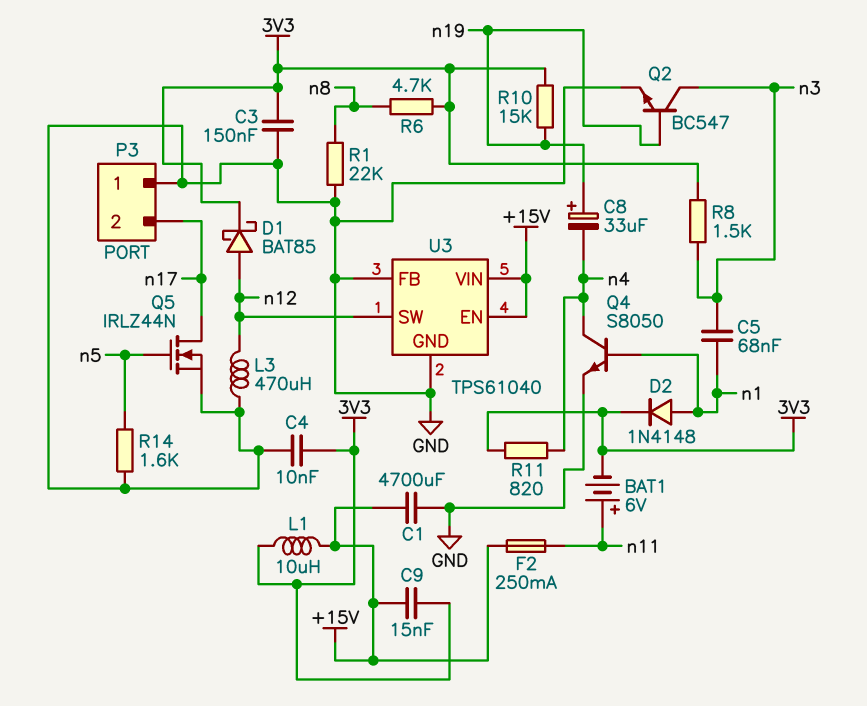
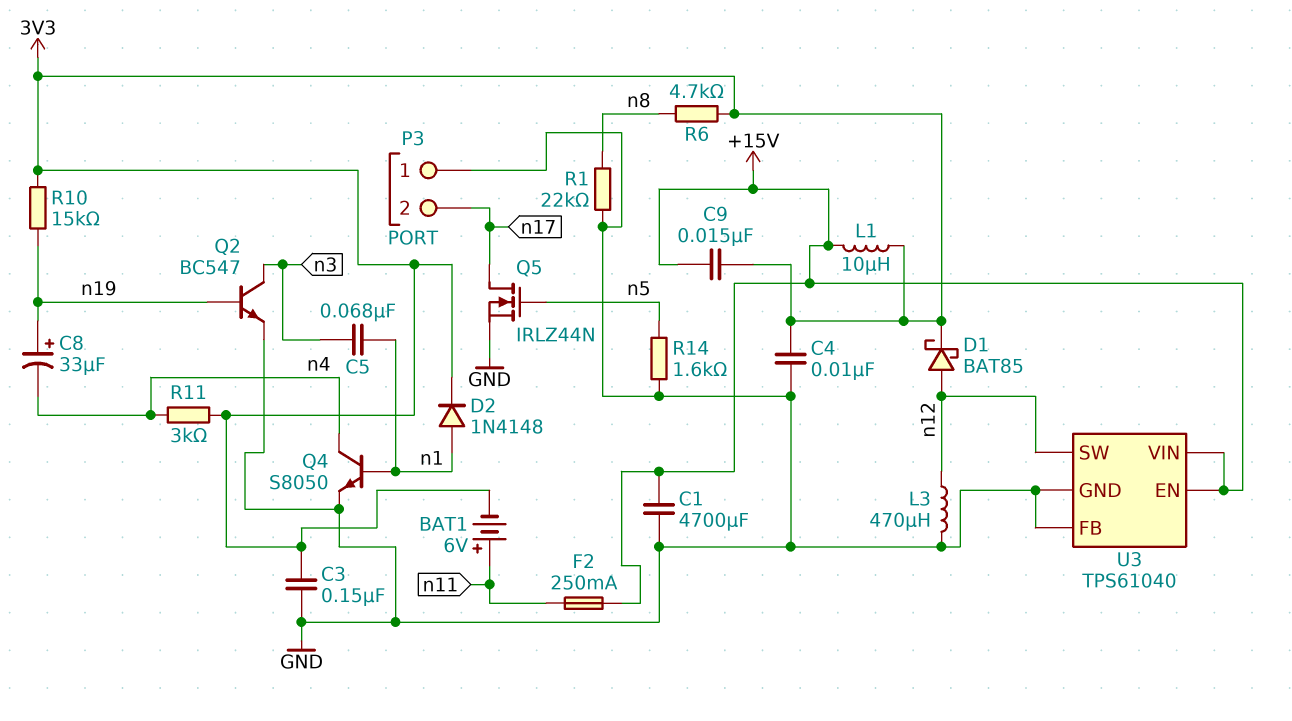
R8: 1.5k (3V3, n3) -> none
R11: 820 (3V3, n4) -> 3k (3V3, n4)

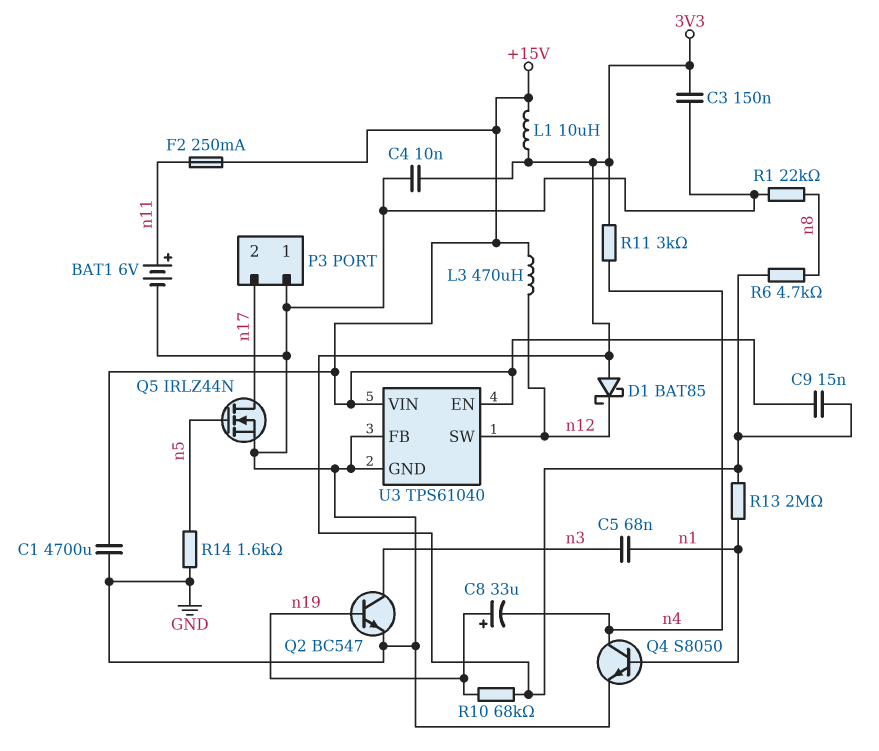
BAT1: 6V (plus n11, minus 3V3) -> 6V (plus n11, minus GND)
D1: schottky BAT85 (A n12, K 3V3) -> schottky BAT85 (A 3V3, K n12)
D2: diode 1N4148 (A n1, K 3V3) -> none
L3: 470uH (GND, n12) -> 470uH (+15V, n12)
R10: 15k (3V3, n19) -> 68k (3V3, n19)
R13: none -> 2M (3V3, n1)

